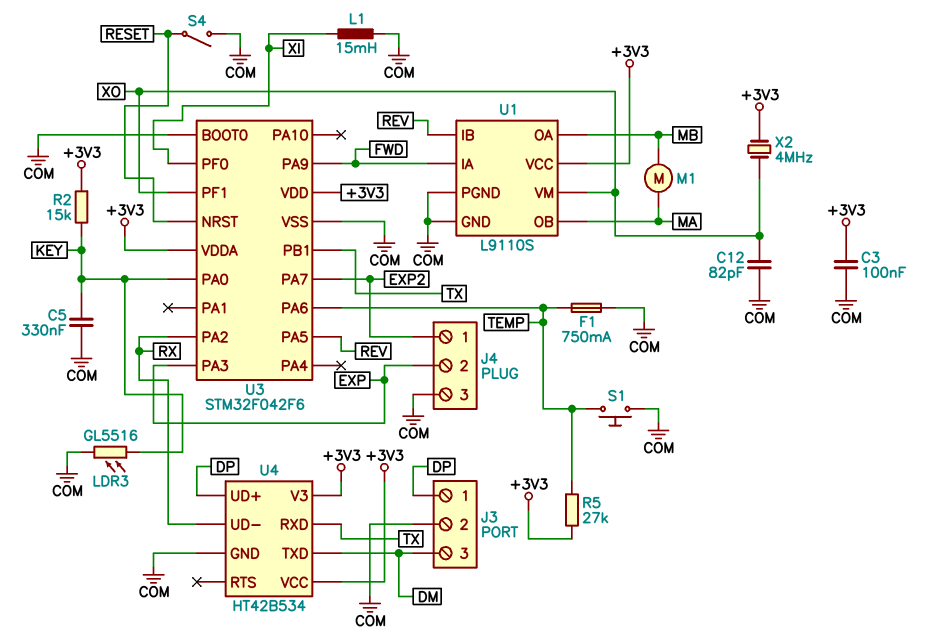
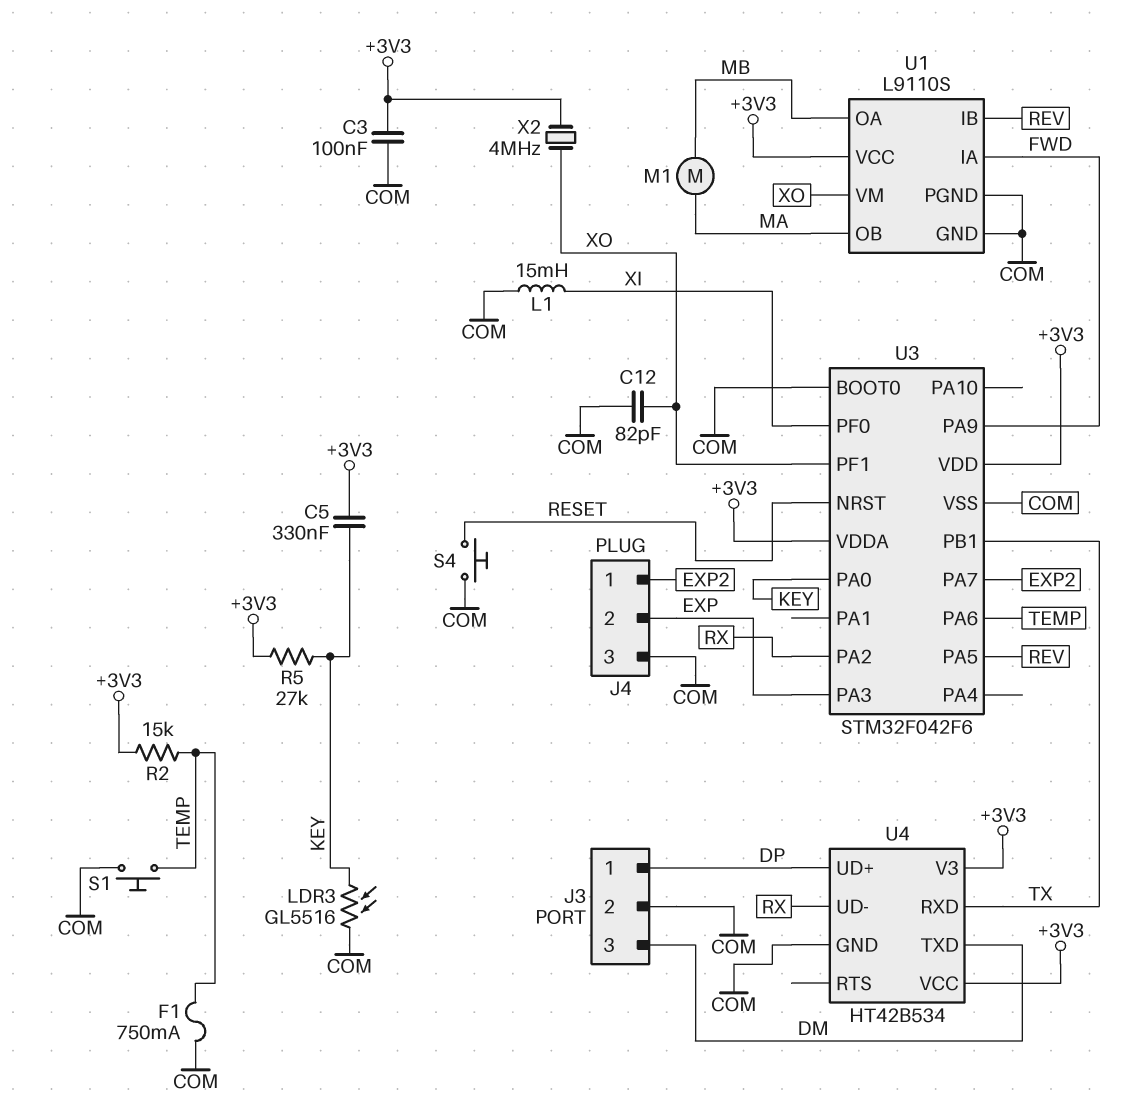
C5: 330nF (COM, KEY) -> 330nF (+3V3, KEY)
R2: 15k (+3V3, KEY) -> 15k (+3V3, TEMP)
R5: 27k (+3V3, TEMP) -> 27k (+3V3, KEY)
S4: switch (COM, RESET) -> button (COM, RESET)

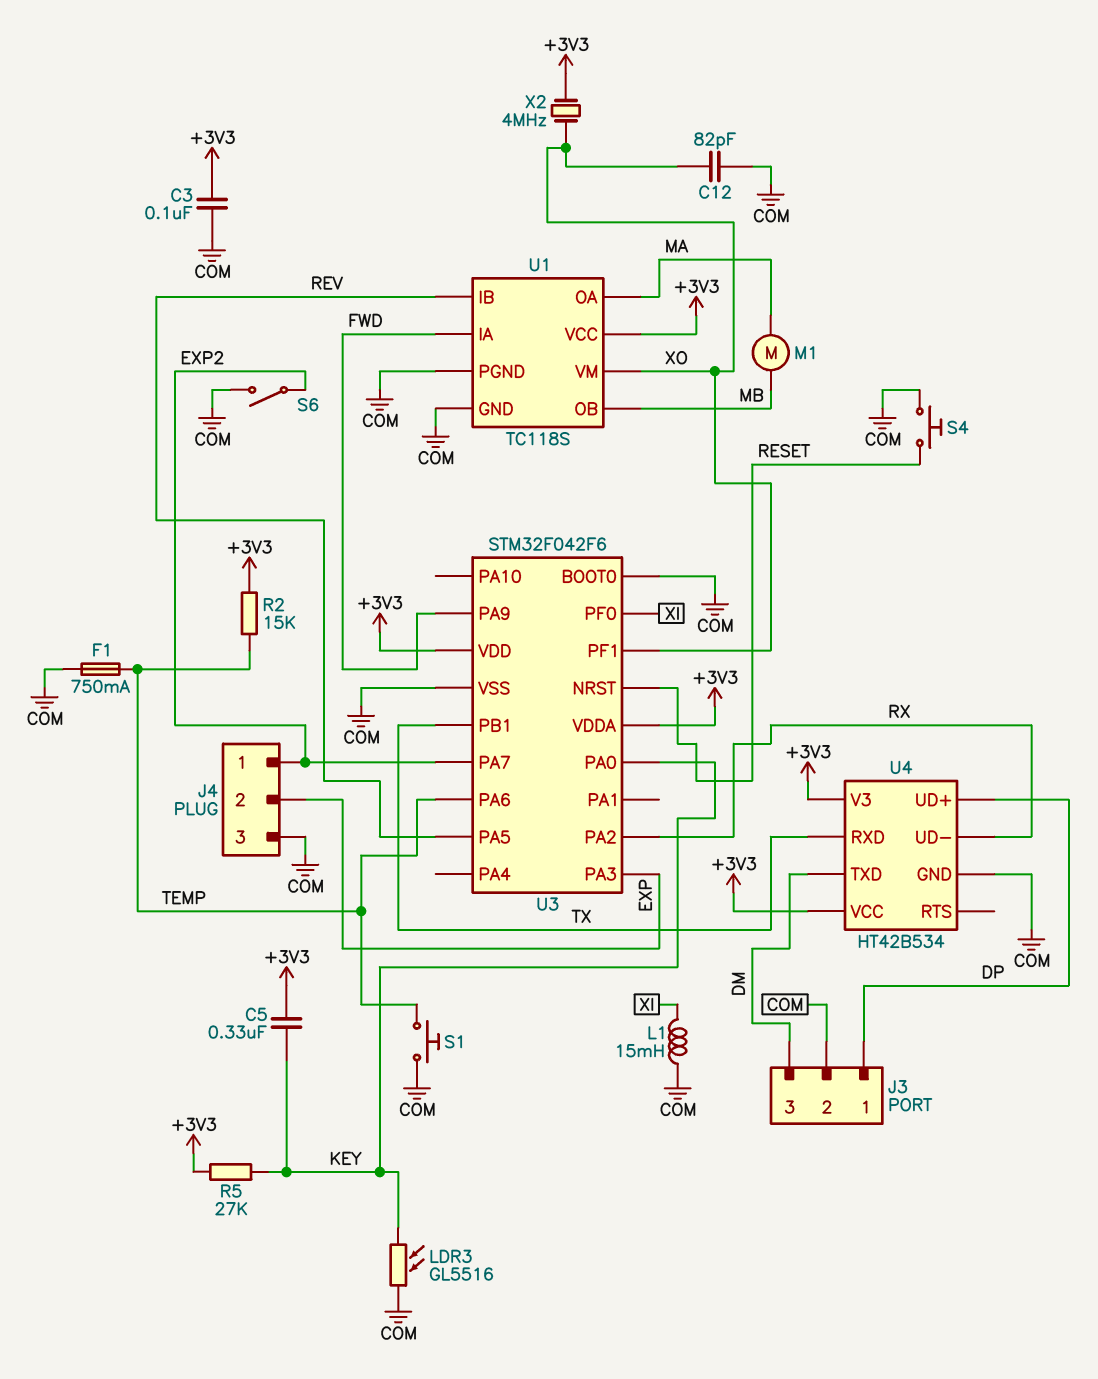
S6: none -> switch (COM, EXP2)
U1: L9110S -> TC118S
U1 pin OA: MB -> MA
U1 pin OB: MA -> MB

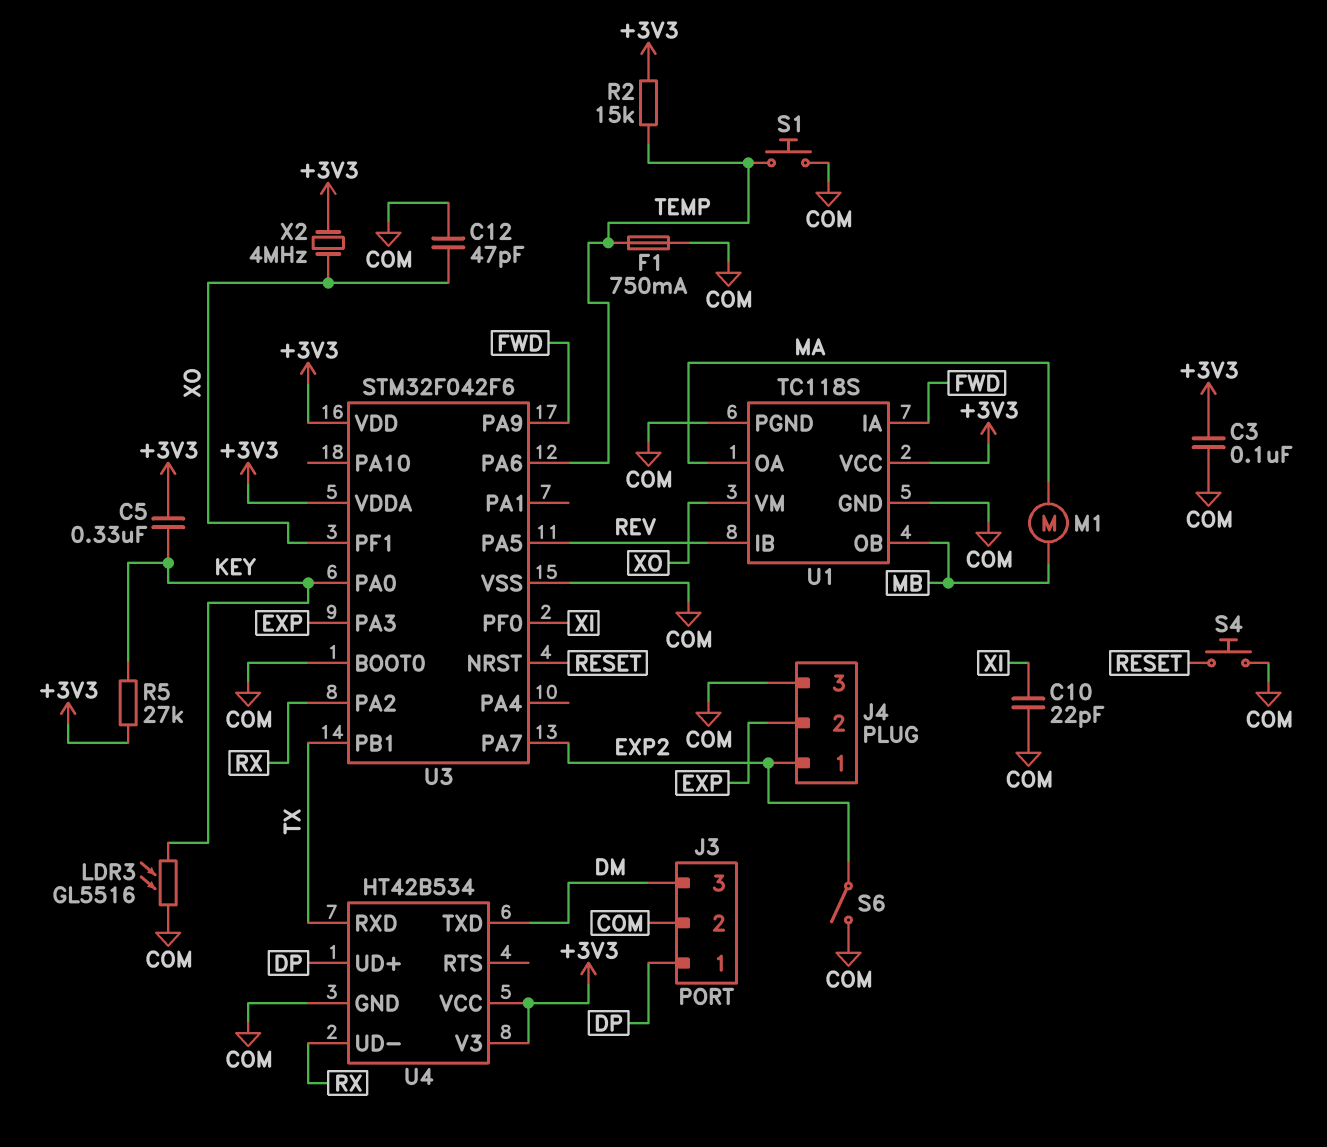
C10: none -> 22pF (COM, XI)
C12: 82pF (COM, XO) -> 47pF (COM, XO)
L1: 15mH (COM, XI) -> none

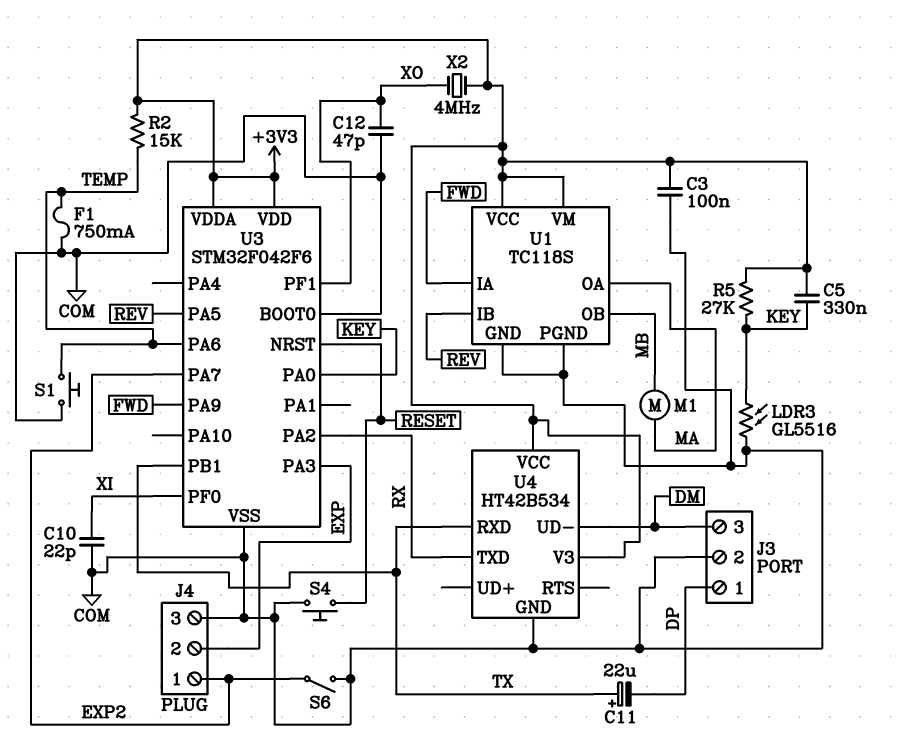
C11: none -> 22uF (plus TX, minus DP)
U1 pin VM: XO -> +3V3
U4 pin TXD: DM -> RX
U4 pin UD+: DP -> none
U4 pin UD-: RX -> DM

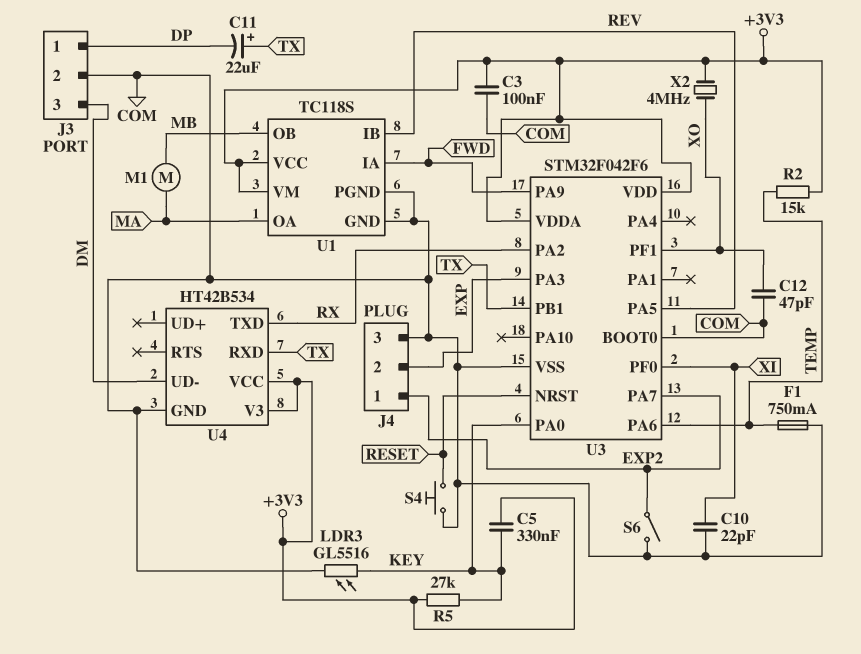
S1: button (COM, TEMP) -> none

